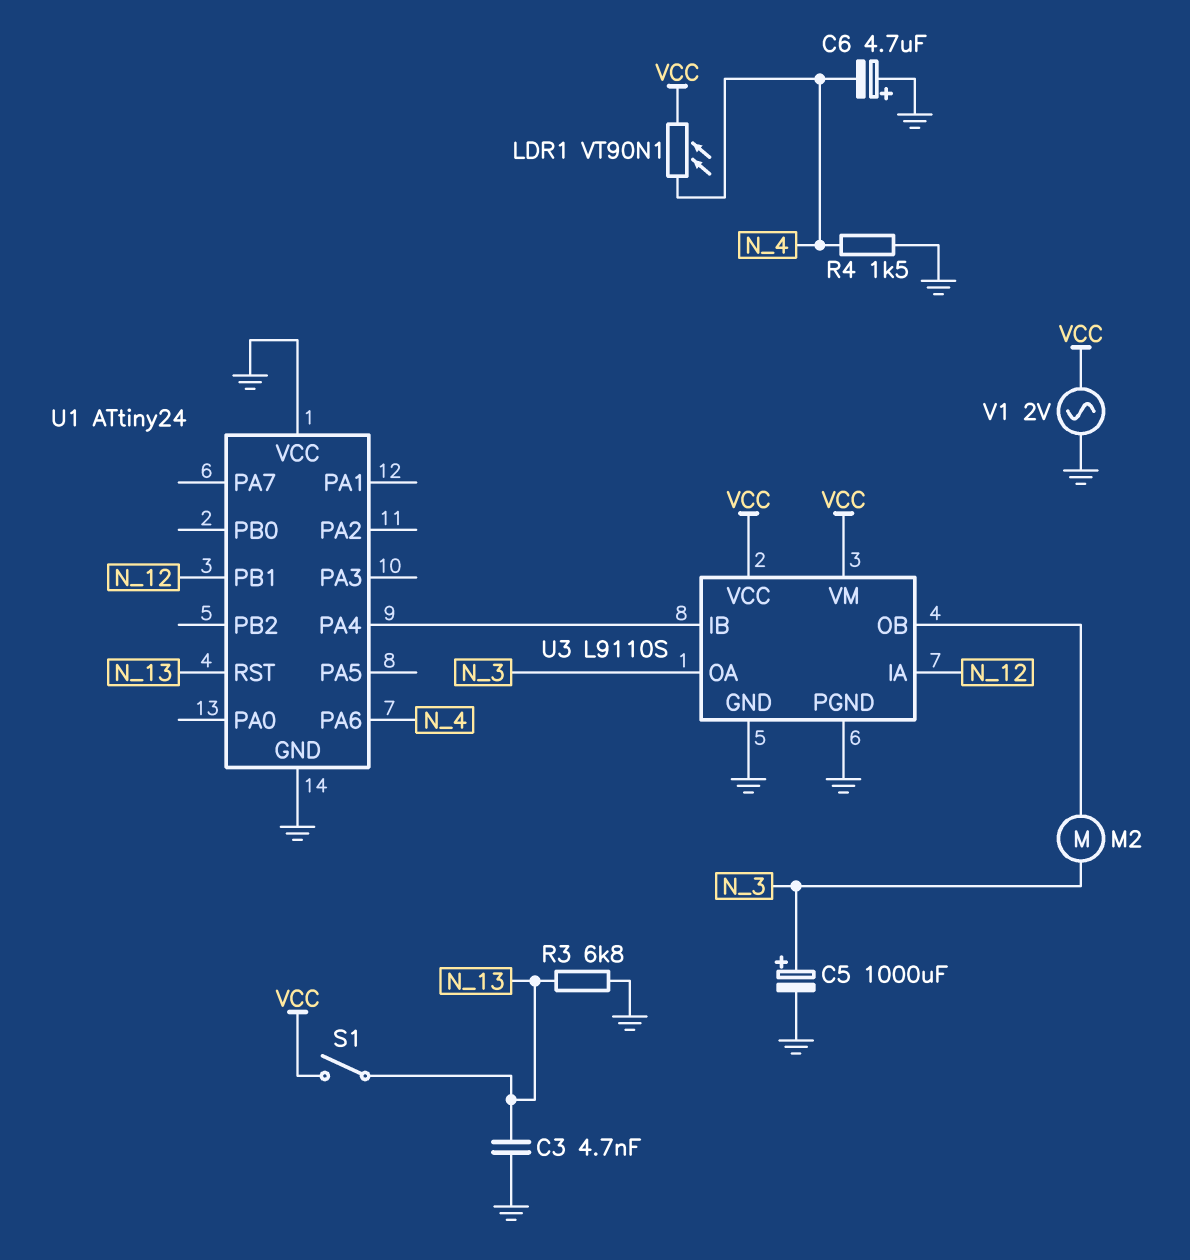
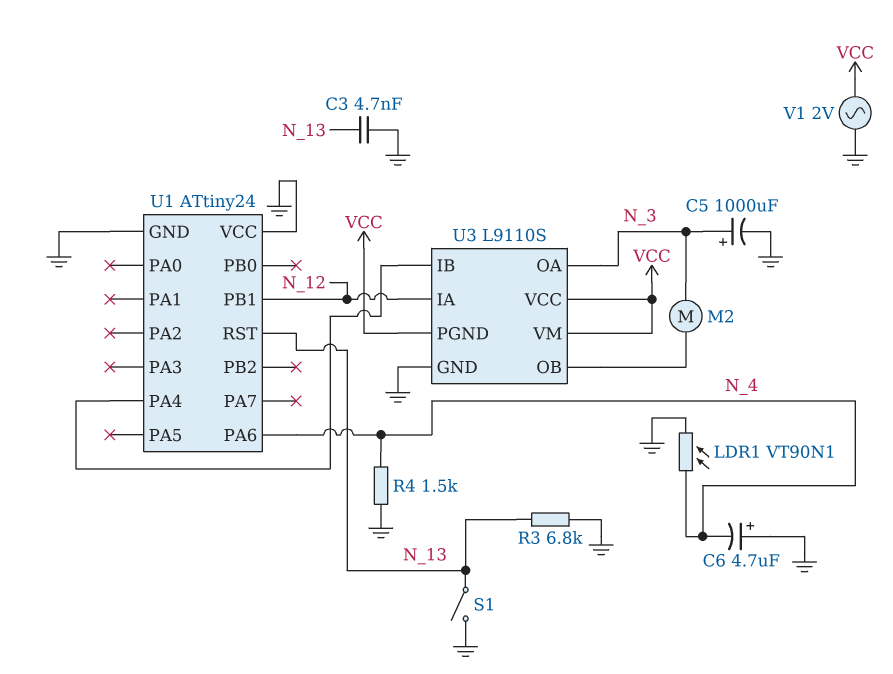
LDR1: VT90N1 (N_4, VCC) -> VT90N1 (GND, N_4)
S1: switch (N_13, VCC) -> switch (GND, N_13)
U3 pin PGND: GND -> VCC

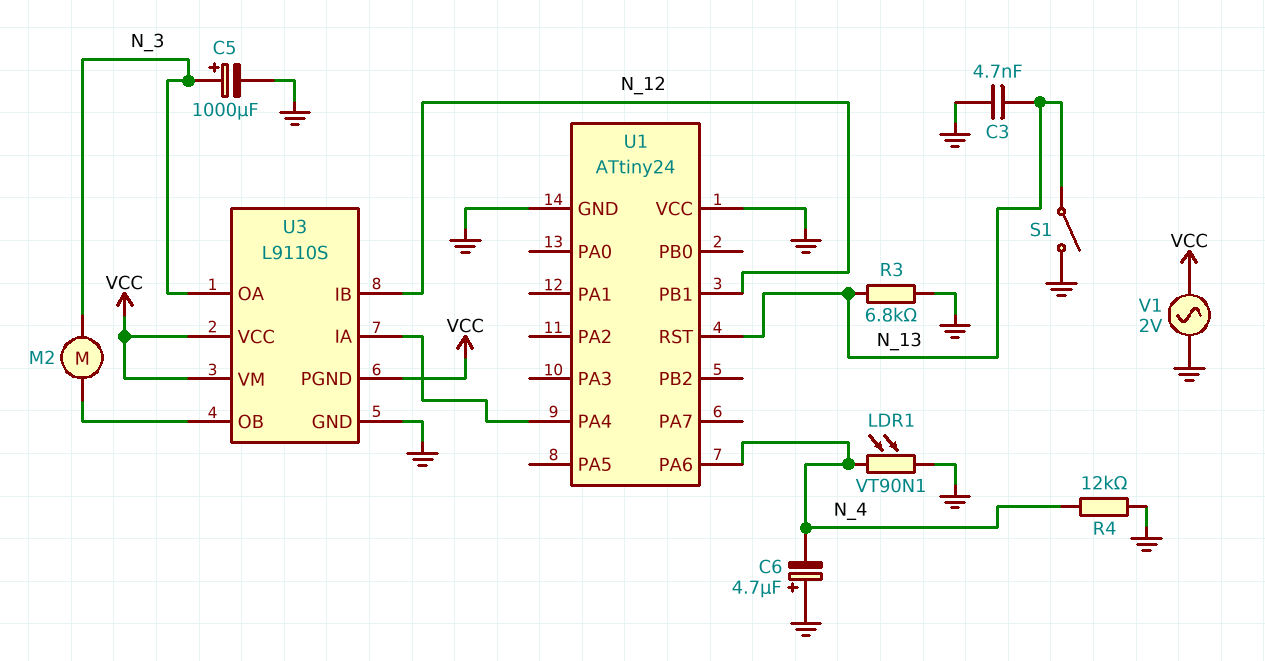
R4: 1.5k (GND, N_4) -> 12k (GND, N_4)
U3 pin IA: N_12 -> U1/PA4
U3 pin IB: U1/PA4 -> N_12

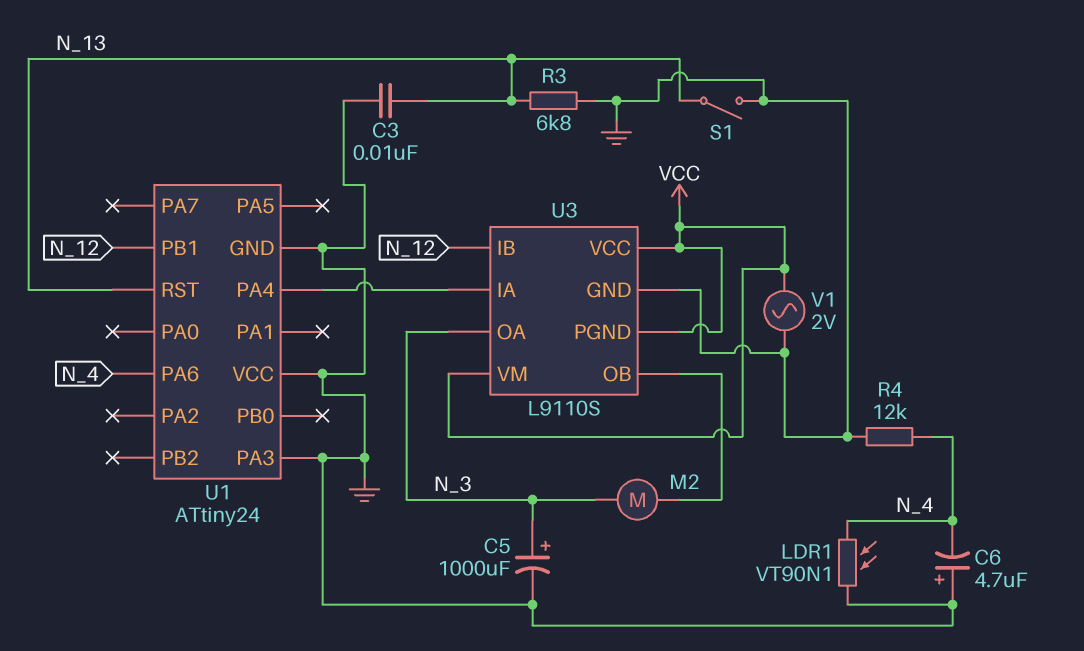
C3: 4.7nF (GND, N_13) -> 10nF (GND, N_13)
U1 pin PA3: none -> GND

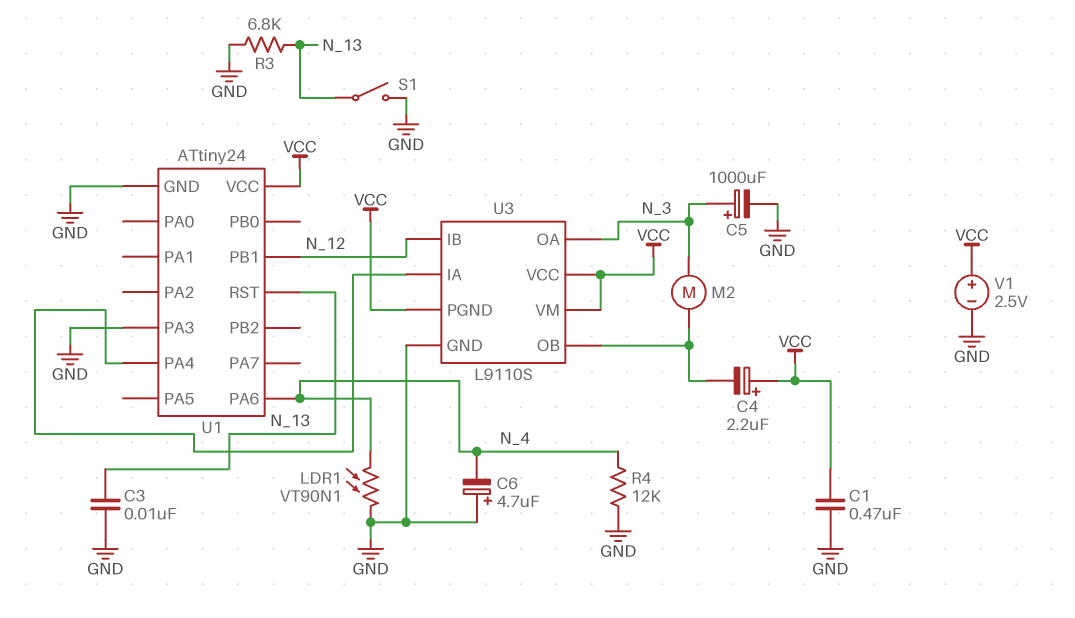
C1: none -> 470nF (GND, VCC)
C4: none -> 2.2uF (plus VCC, minus U3/OB)
U1 pin VCC: GND -> VCC
V1: AC 2V (GND, VCC) -> 2.5V (plus VCC, minus GND)

